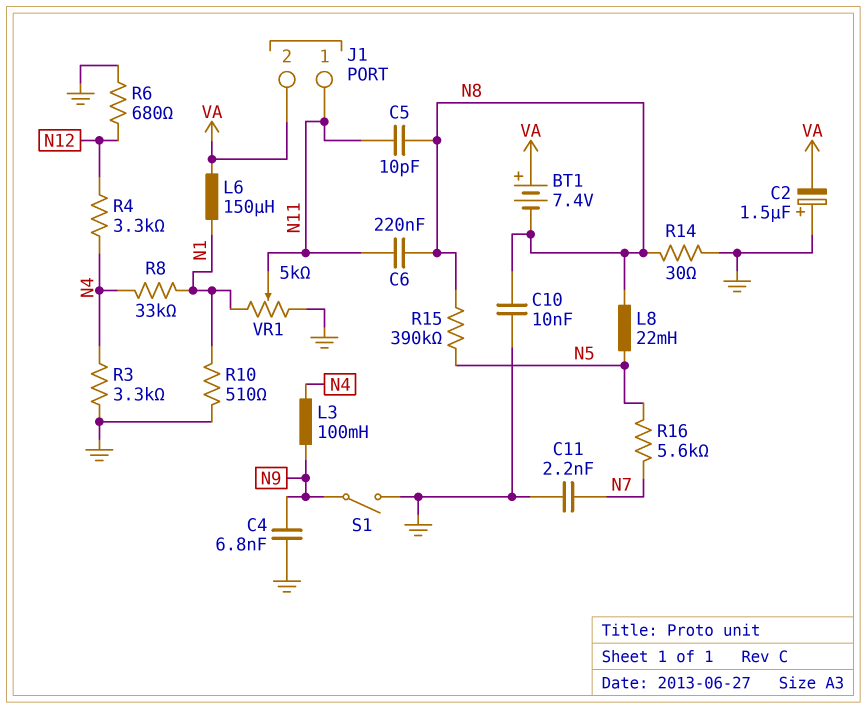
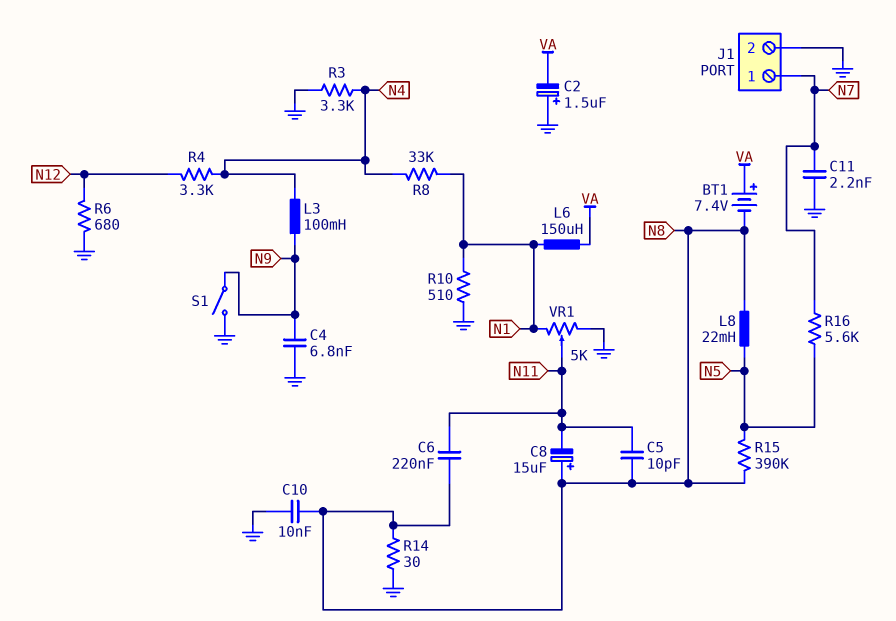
C8: none -> 15uF (plus N8, minus N11)
J1 pin 1: N11 -> N7
J1 pin 2: VA -> GND

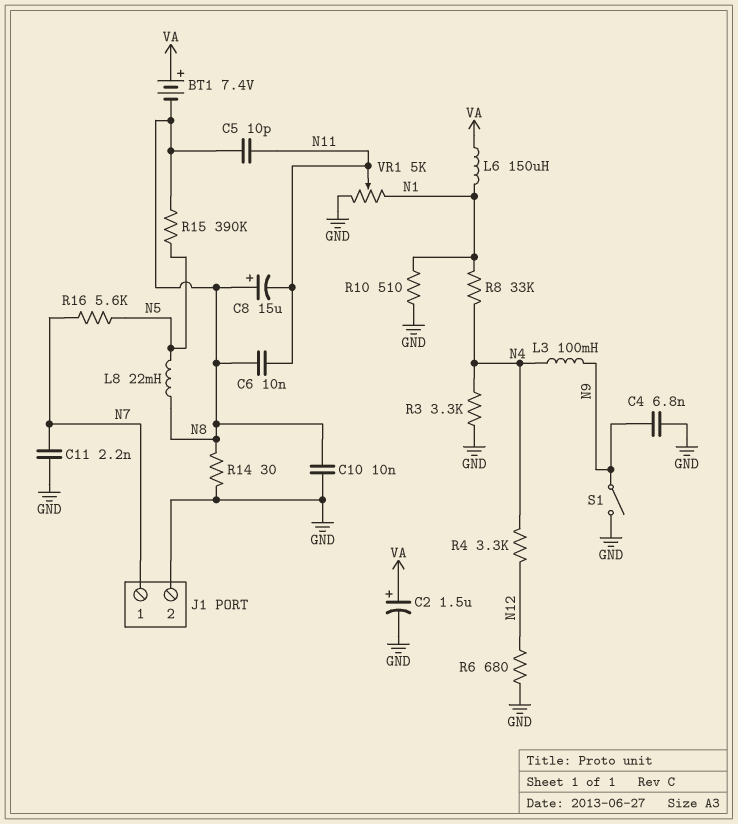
C2: 1.5uF (plus GND, minus VA) -> 1.5uF (plus VA, minus GND)
C6: 220nF (N8, N11) -> 10nF (N8, N11)

